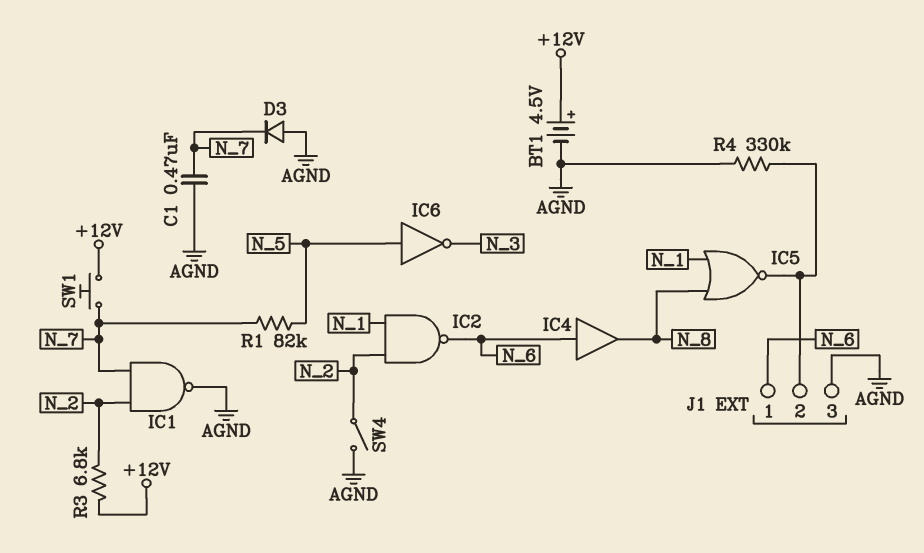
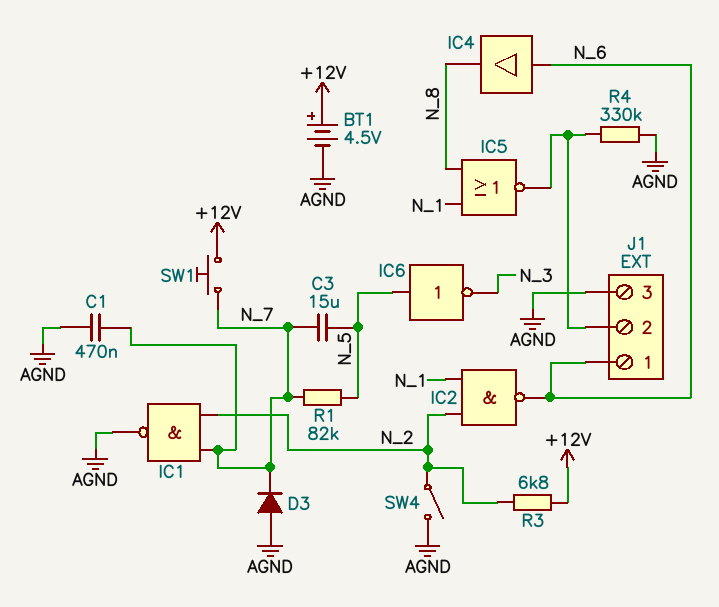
C3: none -> 15uF (N_5, N_7)

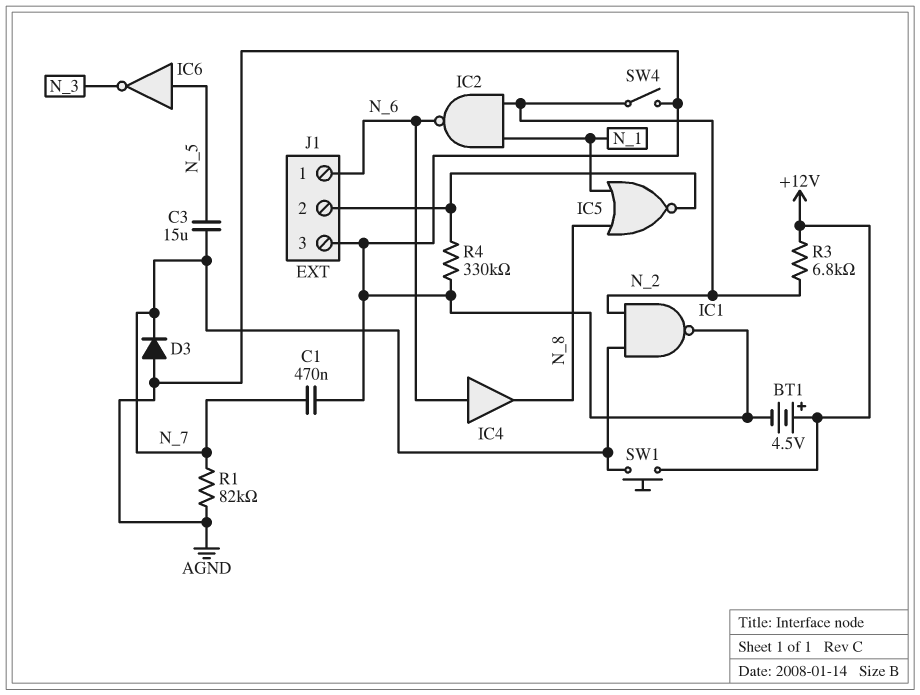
R1: 82k (N_5, N_7) -> 82k (AGND, N_7)

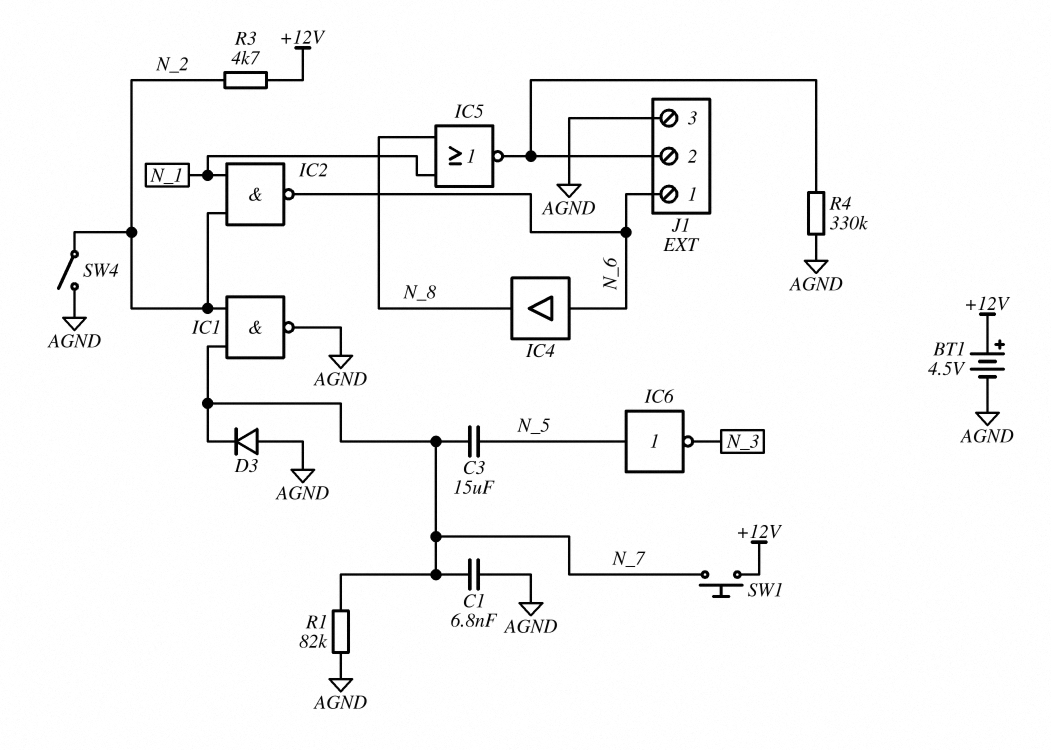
C1: 470nF (AGND, N_7) -> 6.8nF (AGND, N_7)
R3: 6.8k (+12V, N_2) -> 4.7k (+12V, N_2)

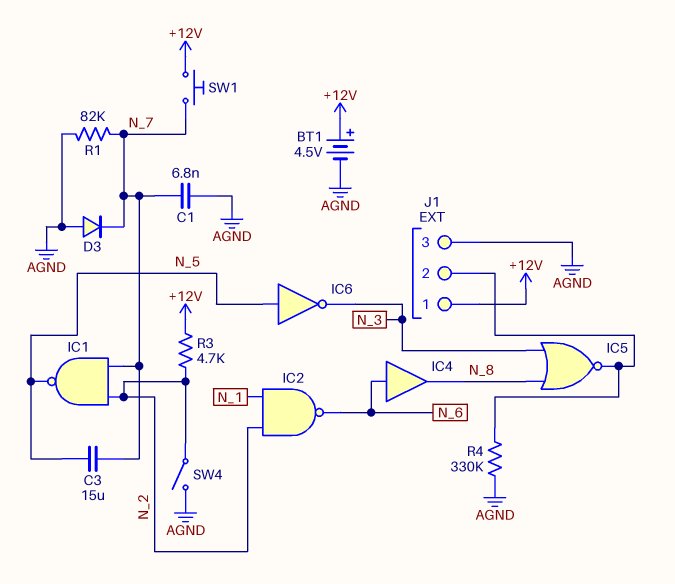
IC1: NAND (in N_2, in N_7, out AGND) -> NAND (in N_2, in N_7, out N_5)
IC5: NOR (in N_1, in N_8, out J1/2) -> NOR (in N_3, in N_8, out J1/2)
J1 pin 1: N_6 -> +12V

